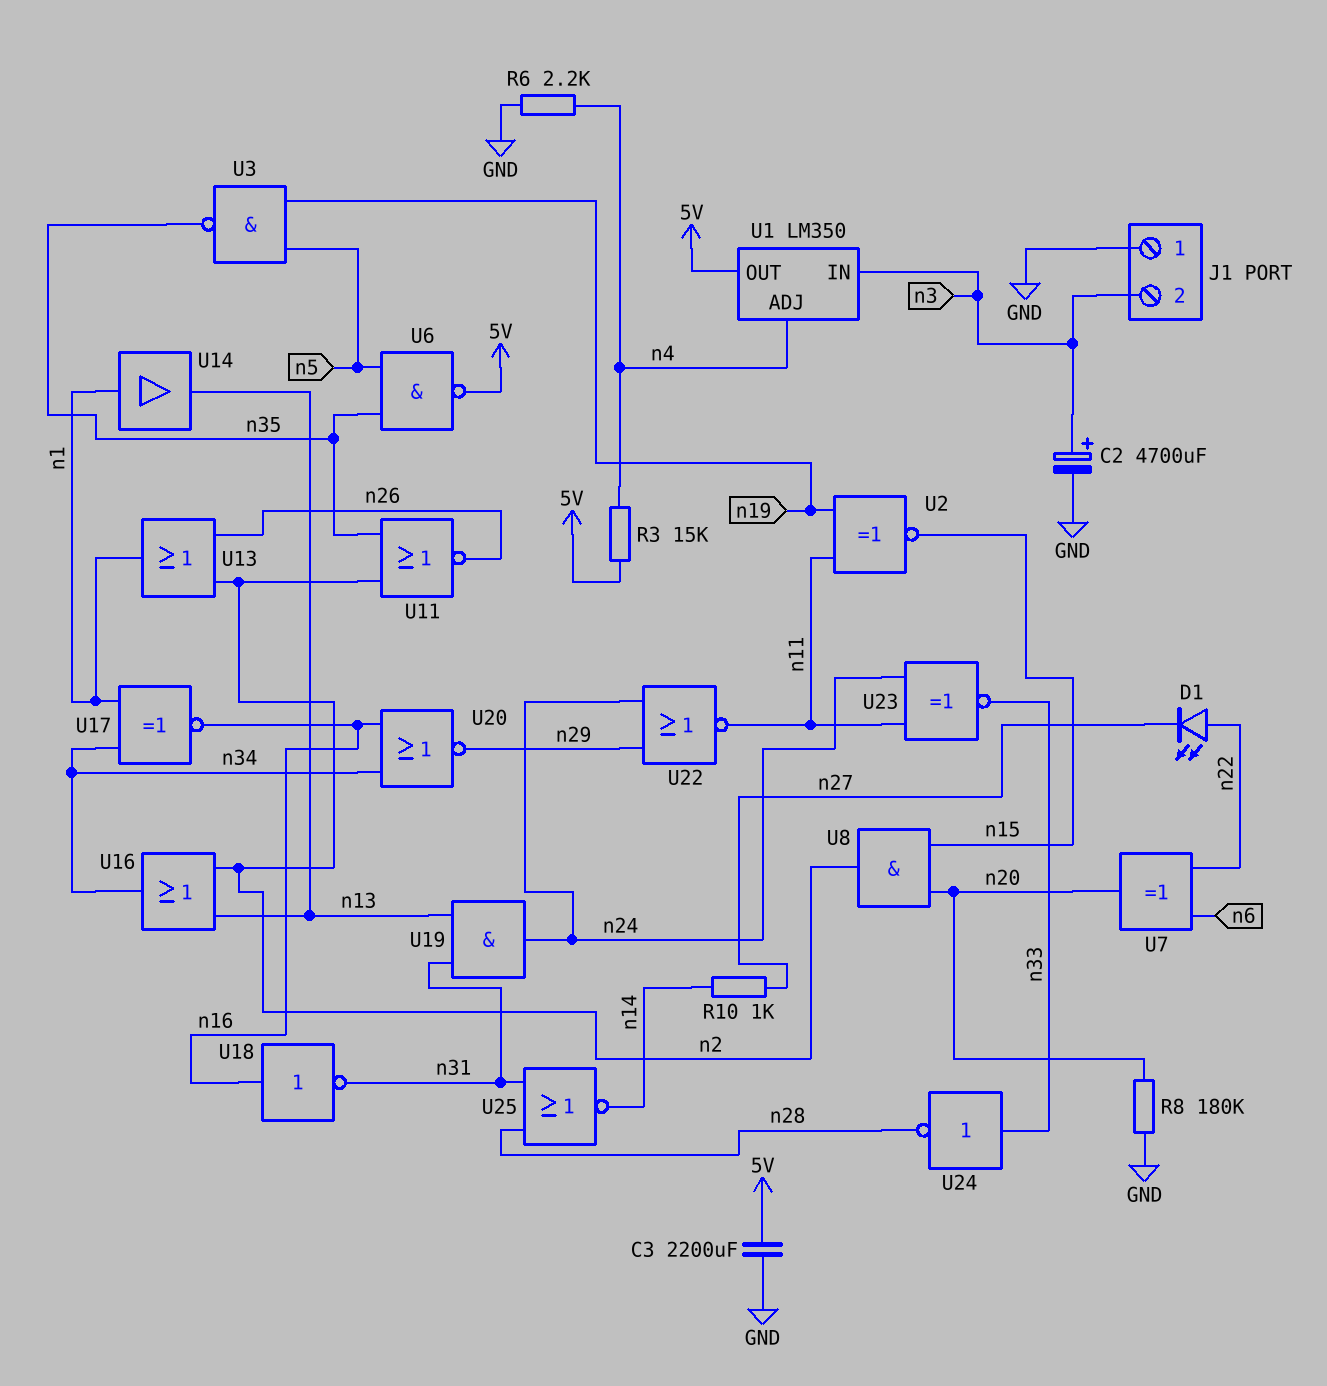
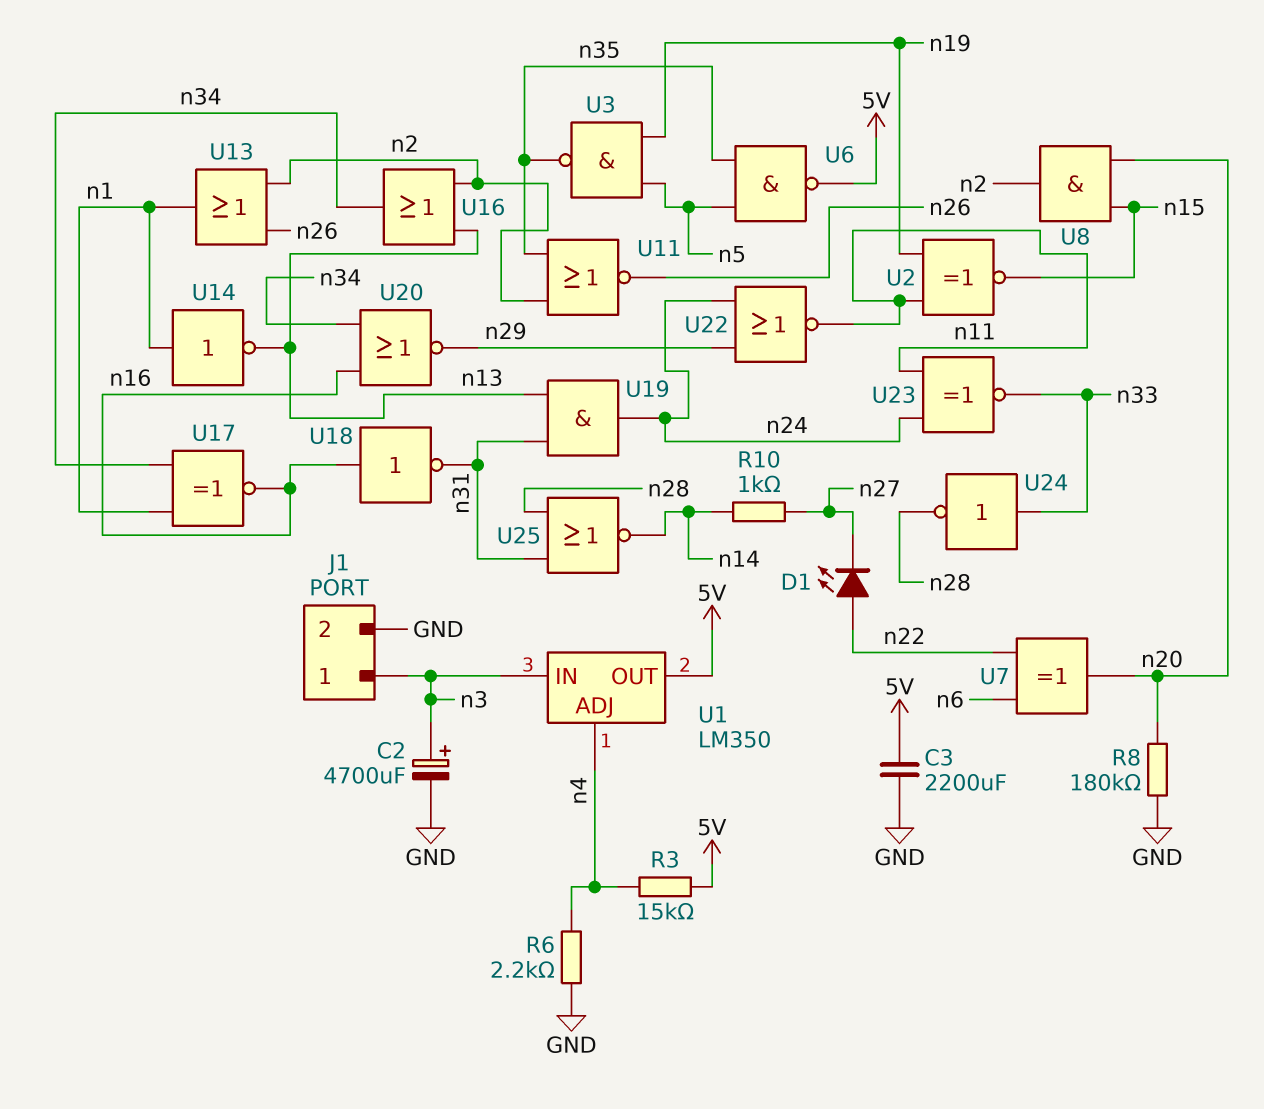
J1 pin 1: GND -> n3
J1 pin 2: n3 -> GND
U14: buffer (in n1, out n13) -> NOT (in n1, out n13)

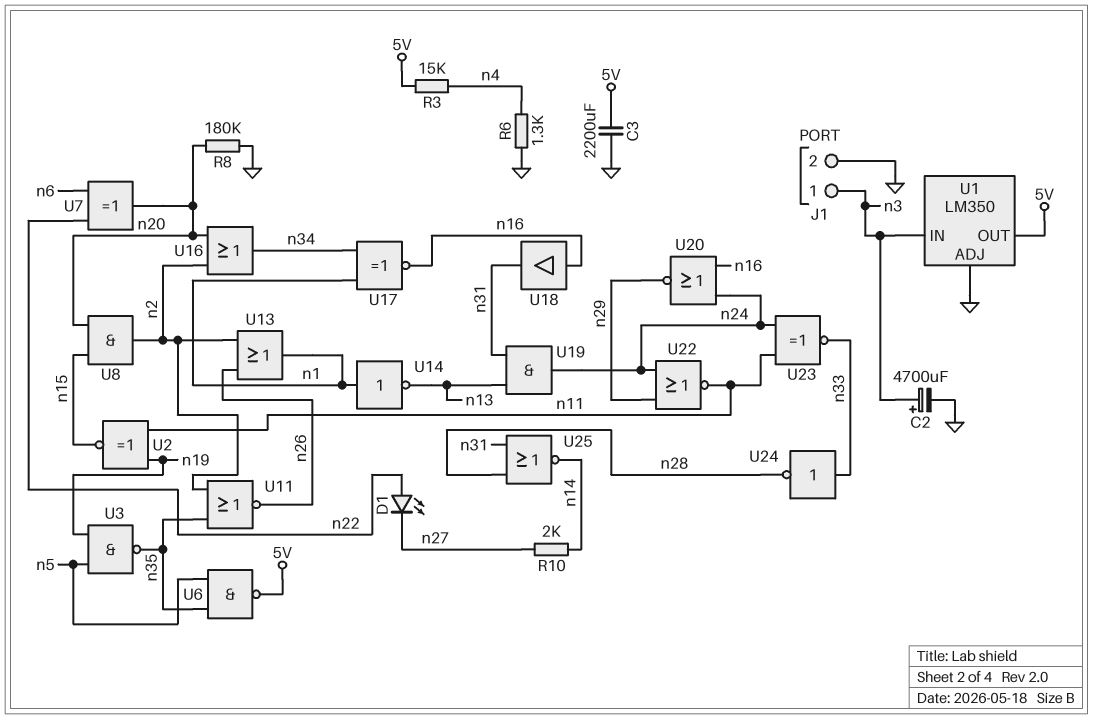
R6: 2.2k (GND, n4) -> 1.3k (GND, n4)
R10: 1k (n14, n27) -> 2k (n14, n27)
U1 pin ADJ: n4 -> GND
U16: OR (in n2, in n13, out n34) -> OR (in n2, in n20, out n34)
U18: NOT (in n16, out n31) -> buffer (in n16, out n31)
U20: NOR (in n16, in n34, out n29) -> NOR (in n16, in n24, out n29)

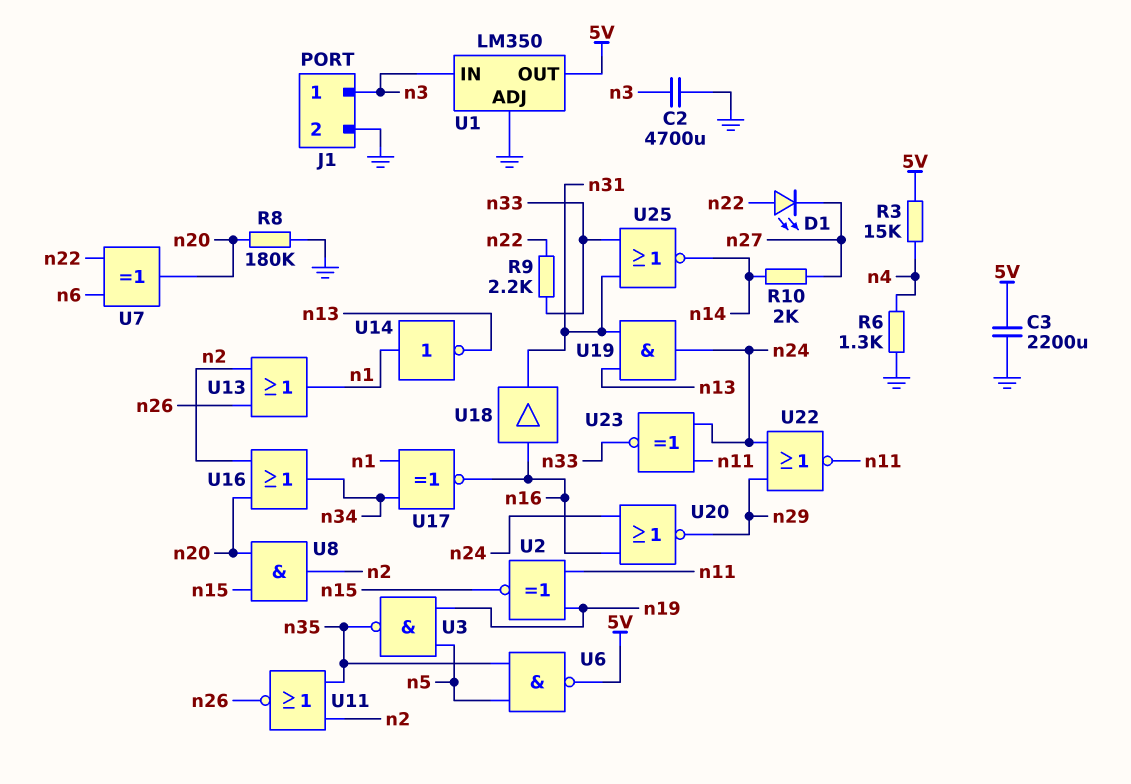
C2: 4700uF (plus n3, minus GND) -> 4700uF (GND, n3)
R9: none -> 2.2k (n22, n33)
U24: NOT (in n33, out n28) -> none
U25: NOR (in n28, in n31, out n14) -> NOR (in n31, in n33, out n14)

